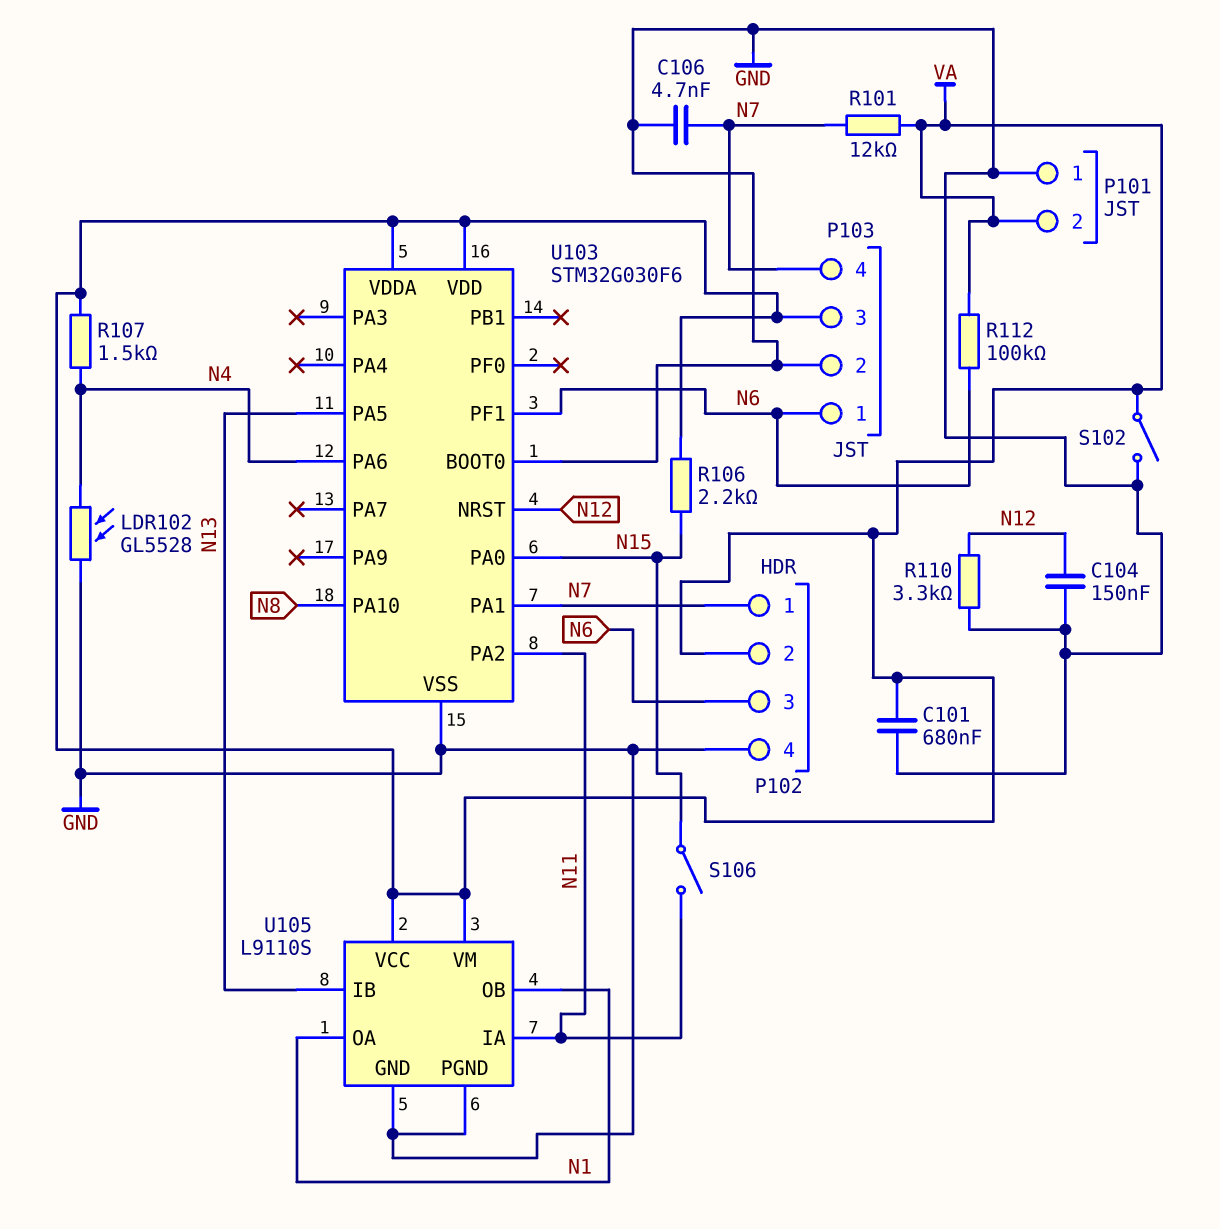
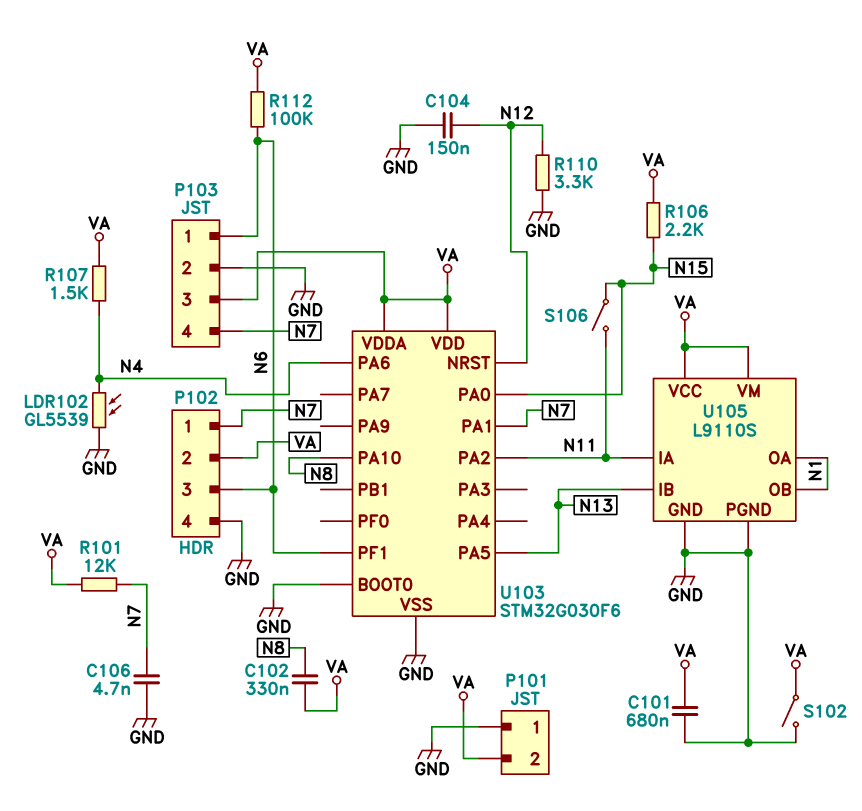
C102: none -> 330nF (N8, VA)
LDR102: GL5528 (GND, N4) -> GL5539 (GND, N4)

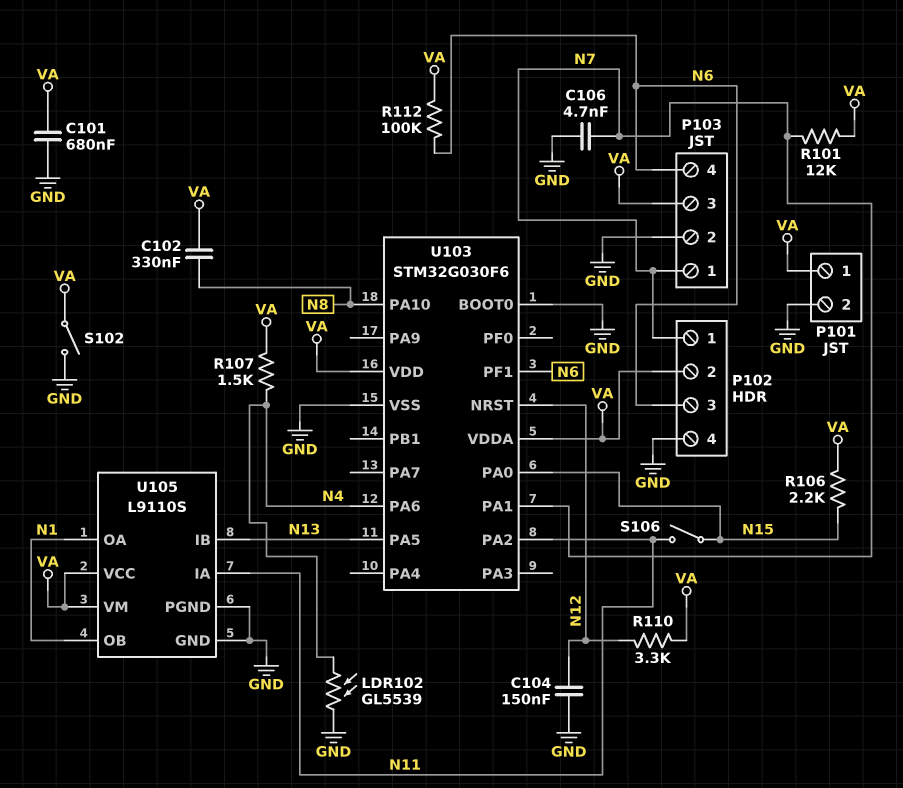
P101 pin 1: GND -> VA
P101 pin 2: VA -> GND
P103 pin 1: N6 -> N7
P103 pin 4: N7 -> N6
R110: 3.3k (GND, N12) -> 3.3k (N12, VA)

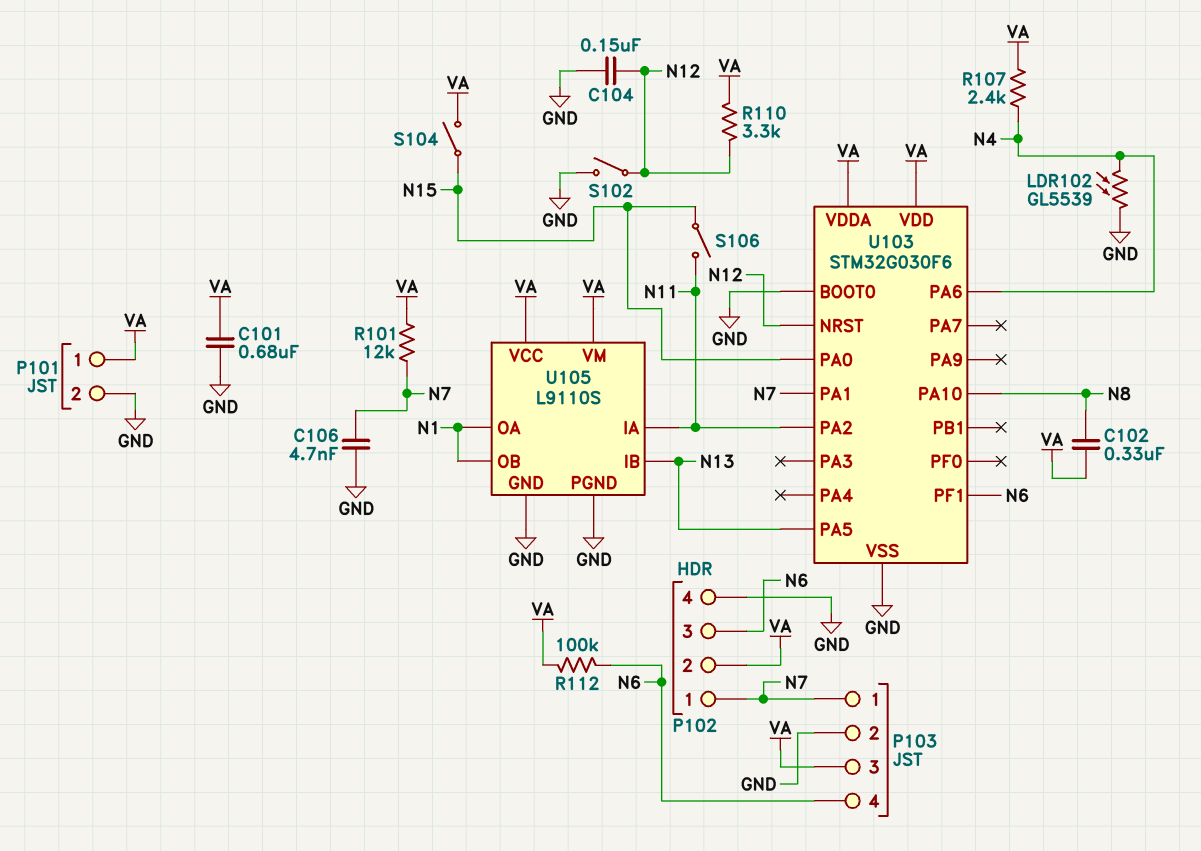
R106: 2.2k (N15, VA) -> none
R107: 1.5k (N4, VA) -> 2.4k (N4, VA)
S102: switch (GND, VA) -> switch (GND, N12)
S104: none -> switch (N15, VA)

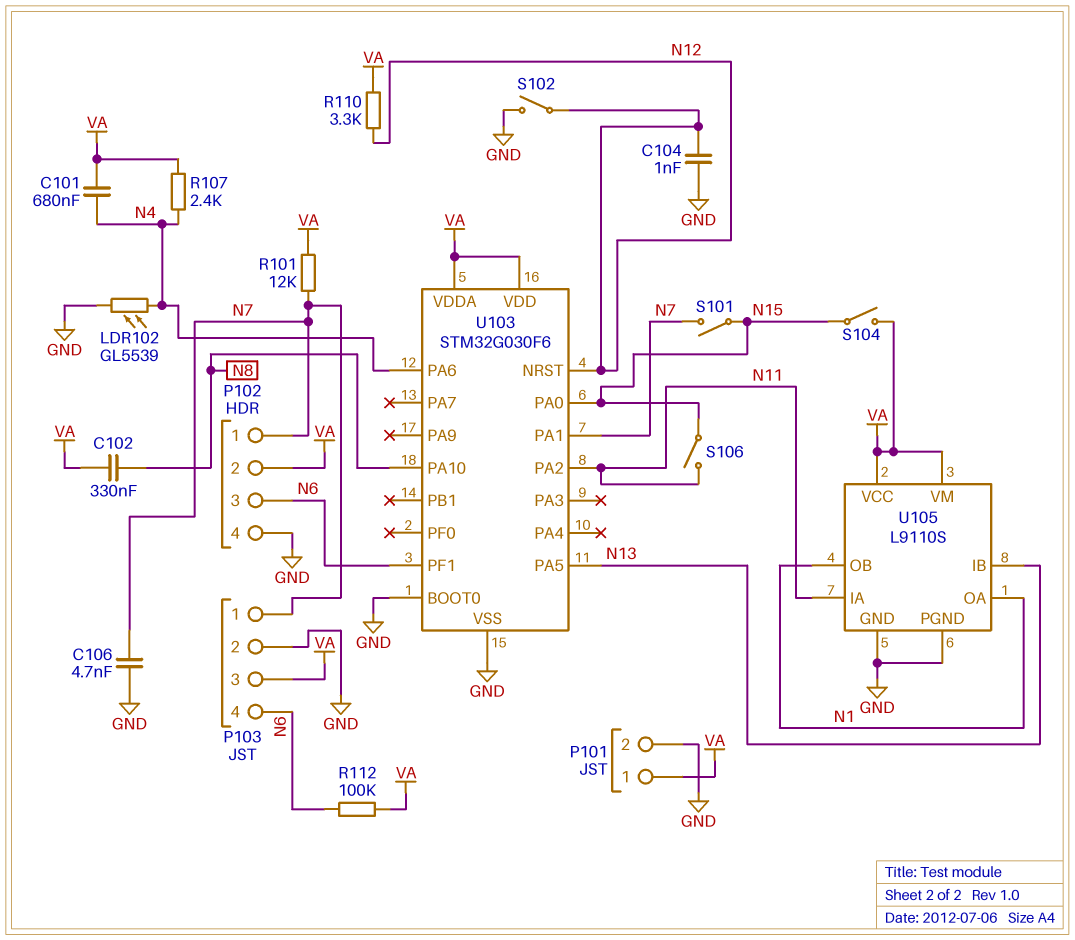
C101: 680nF (GND, VA) -> 680nF (N4, VA)
C104: 150nF (GND, N12) -> 1nF (GND, N12)
S101: none -> switch (N7, N15)

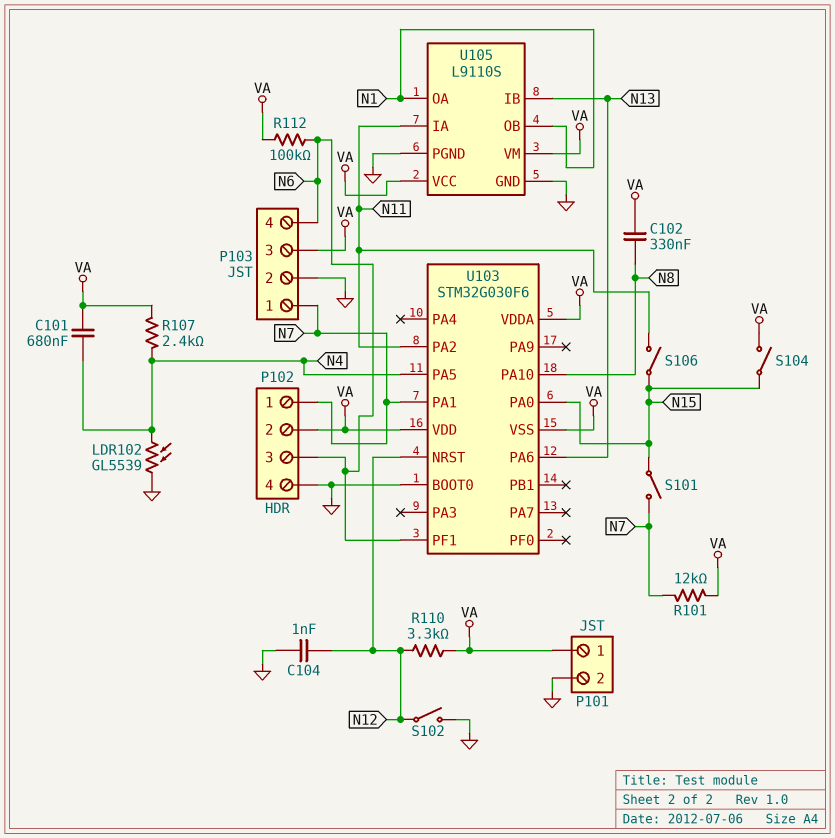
C106: 4.7nF (GND, N7) -> none
U103 pin PA5: N13 -> N4
U103 pin PA6: N4 -> N13
U103 pin VSS: GND -> VA

